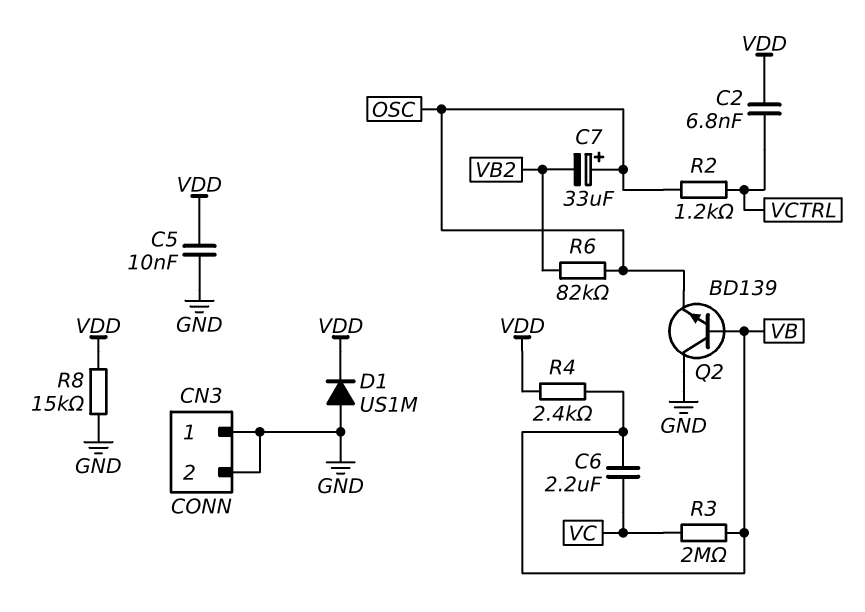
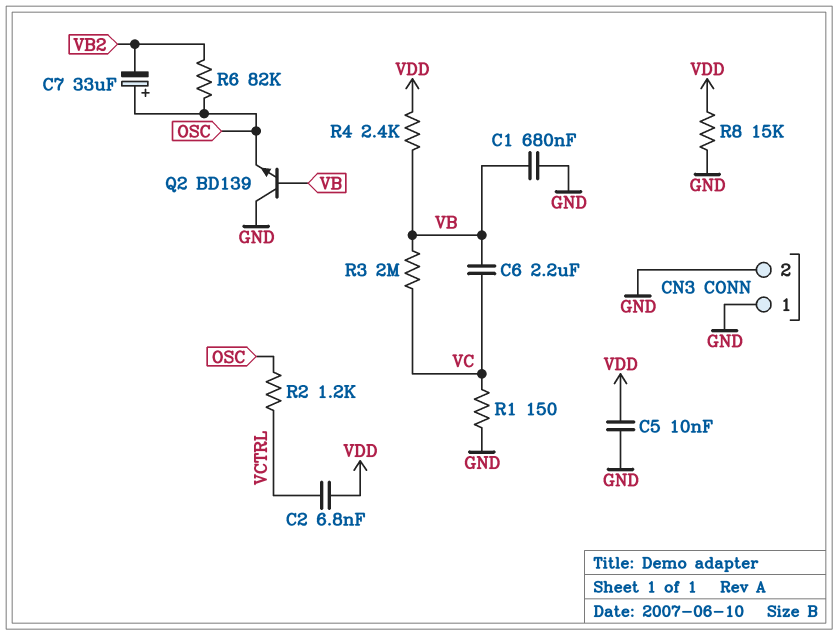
C1: none -> 680nF (GND, VB)
D1: diode US1M (A GND, K VDD) -> none
R1: none -> 150 (GND, VC)

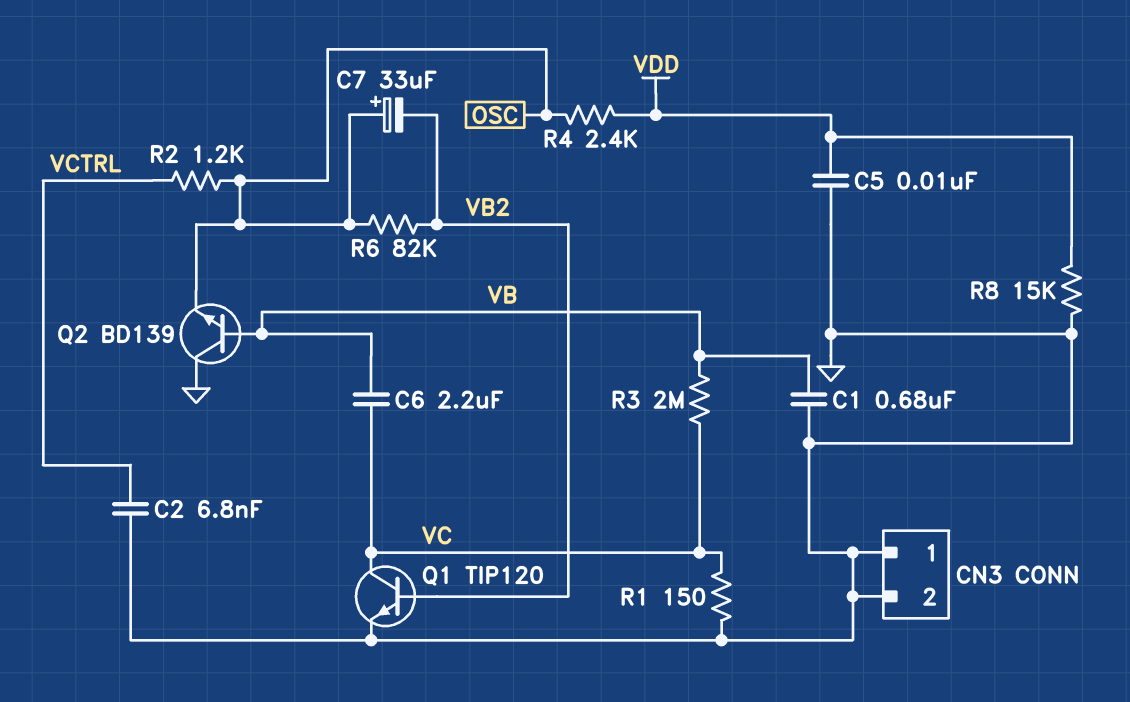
C2: 6.8nF (VCTRL, VDD) -> 6.8nF (GND, VCTRL)
Q1: none -> NPN TIP120 (B VB2, C VC, E GND)
R4: 2.4k (VB, VDD) -> 2.4k (OSC, VDD)

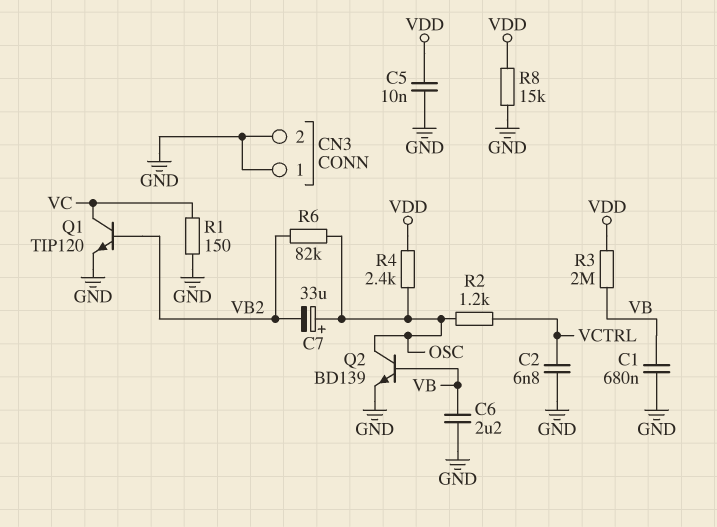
C6: 2.2uF (VB, VC) -> 2.2uF (GND, VB)
Q2: NPN BD139 (B VB, C GND, E OSC) -> NPN BD139 (B VB, C OSC, E GND)
R3: 2M (VB, VC) -> 2M (VB, VDD)

